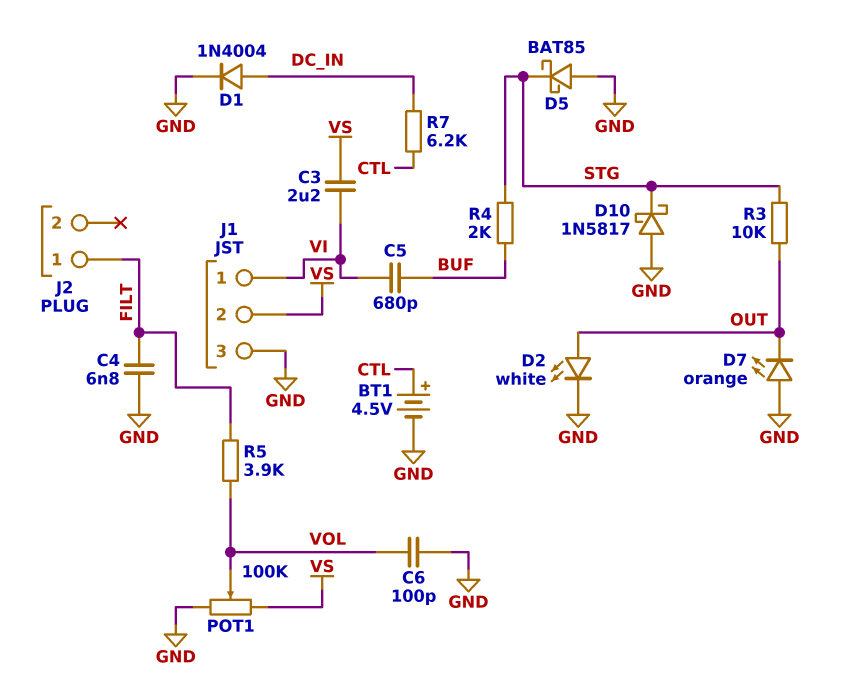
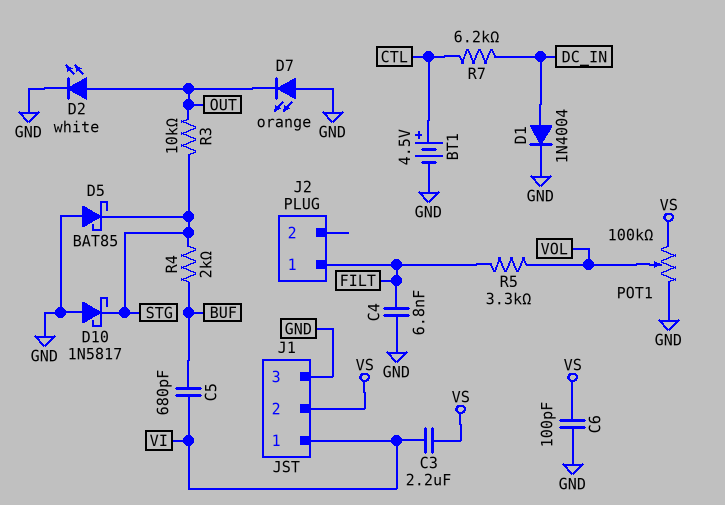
C6: 100pF (GND, VOL) -> 100pF (GND, VS)
R5: 3.9k (FILT, VOL) -> 3.3k (FILT, VOL)

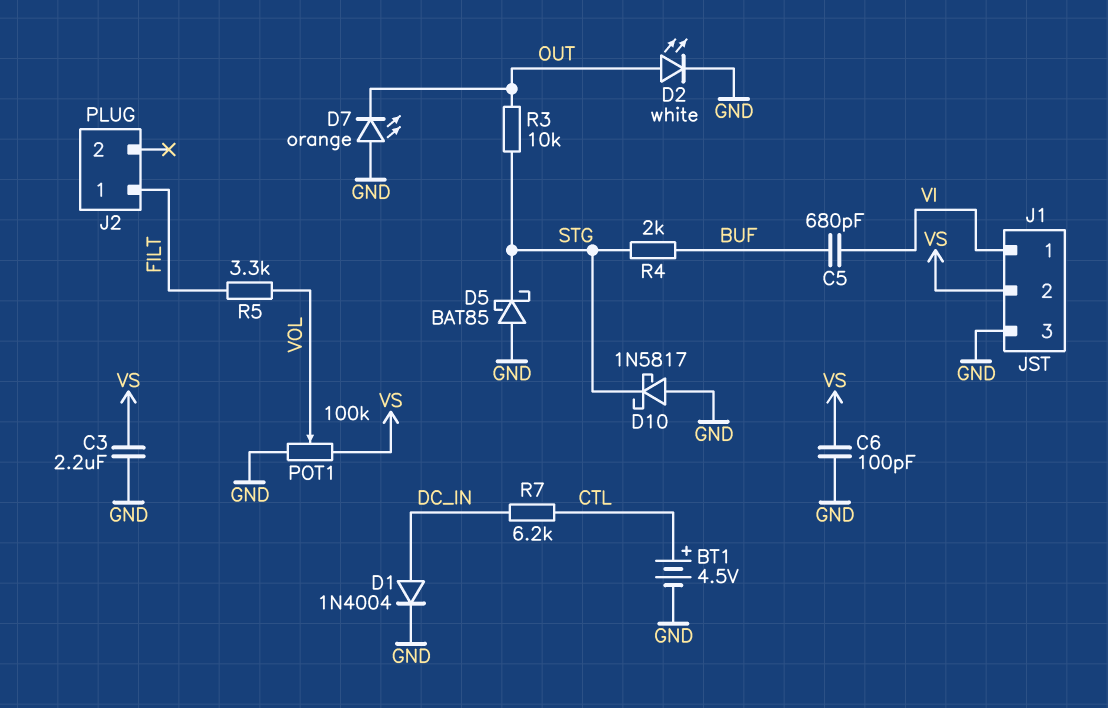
C3: 2.2uF (VI, VS) -> 2.2uF (GND, VS)
C4: 6.8nF (FILT, GND) -> none

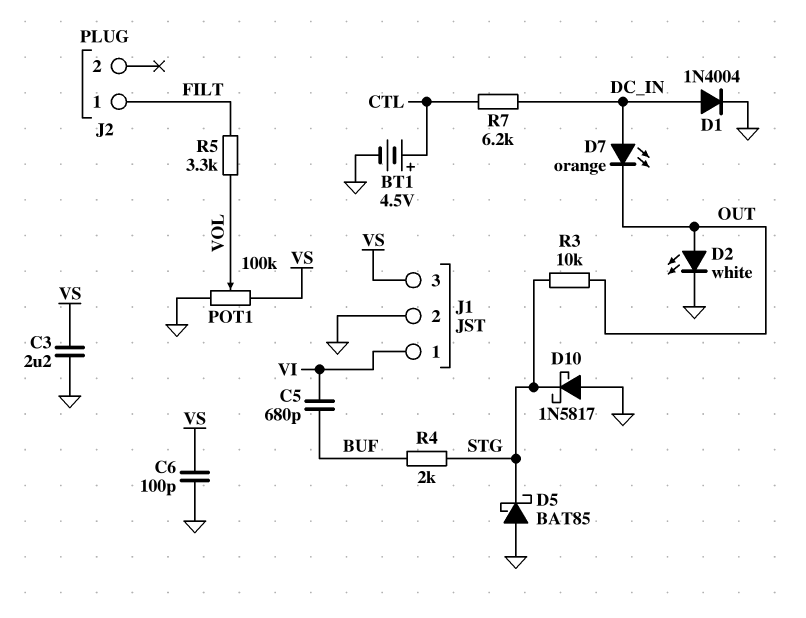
D7: LED orange (A GND, K OUT) -> LED orange (A DC_IN, K OUT)
J1 pin 2: VS -> GND
J1 pin 3: GND -> VS

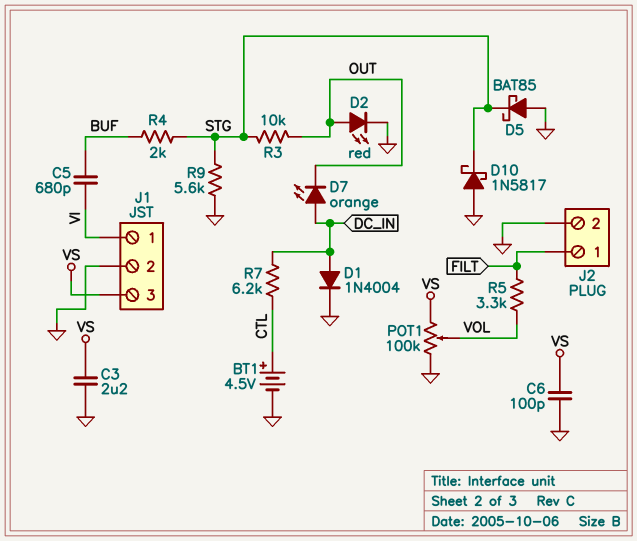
D2: LED white (A OUT, K GND) -> LED red (A OUT, K GND)
J2 pin 2: none -> GND
R9: none -> 5.6k (GND, STG)

